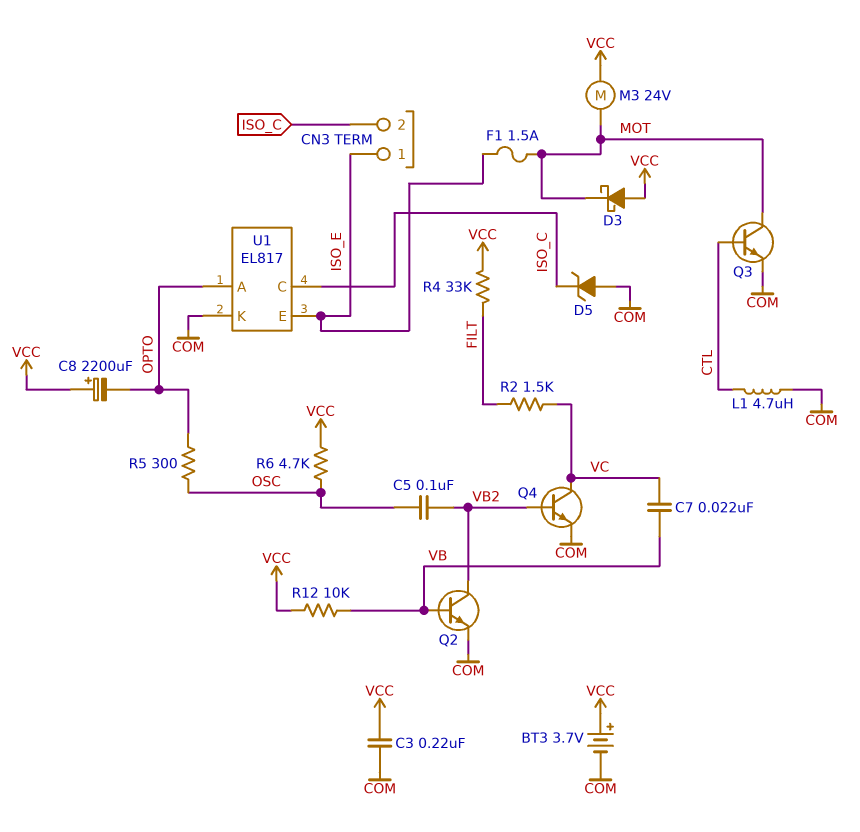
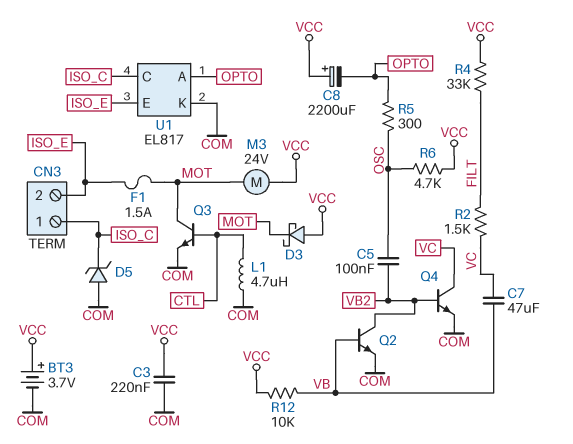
C7: 22nF (VB, VC) -> 47uF (VB, VC)
CN3 pin 1: ISO_E -> ISO_C
CN3 pin 2: ISO_C -> ISO_E

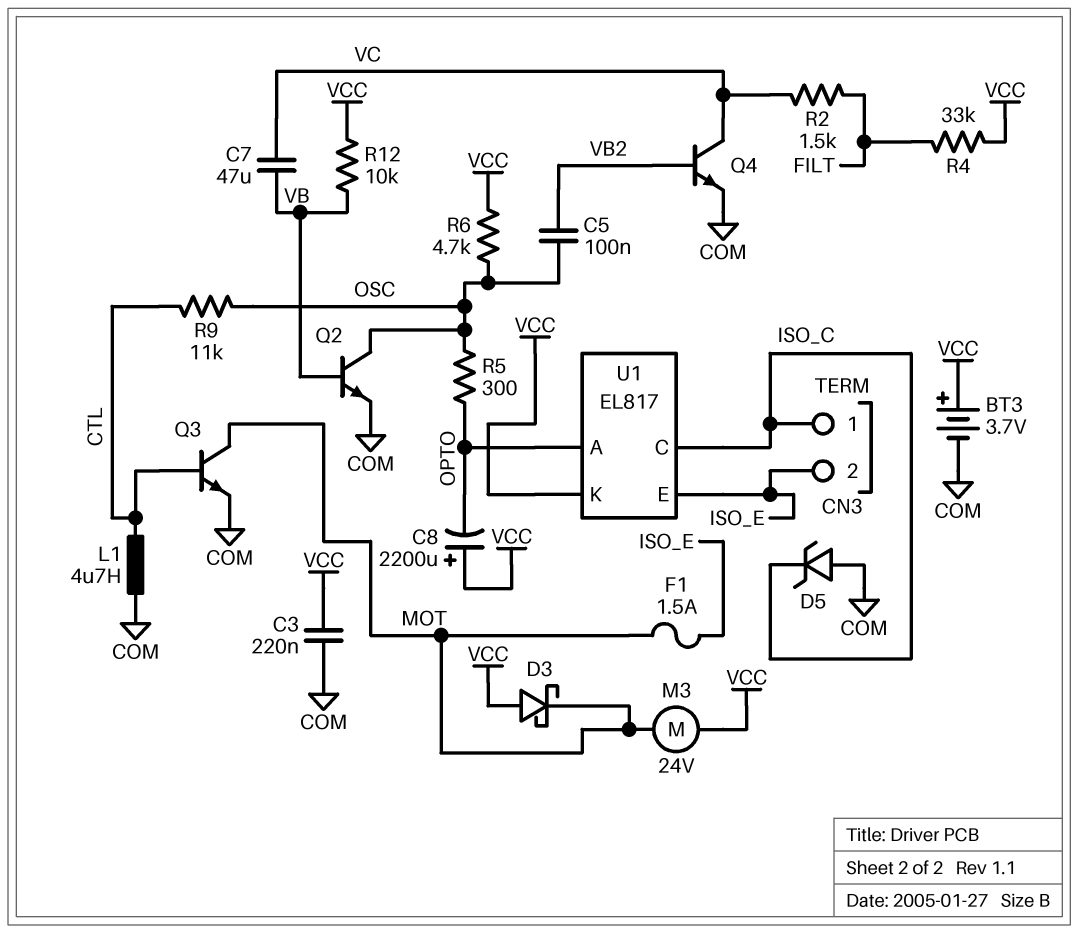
Q2: NPN (B VB, C VB2, E COM) -> NPN (B VB, C OSC, E COM)
R9: none -> 11k (CTL, OSC)
U1 pin K: COM -> VCC

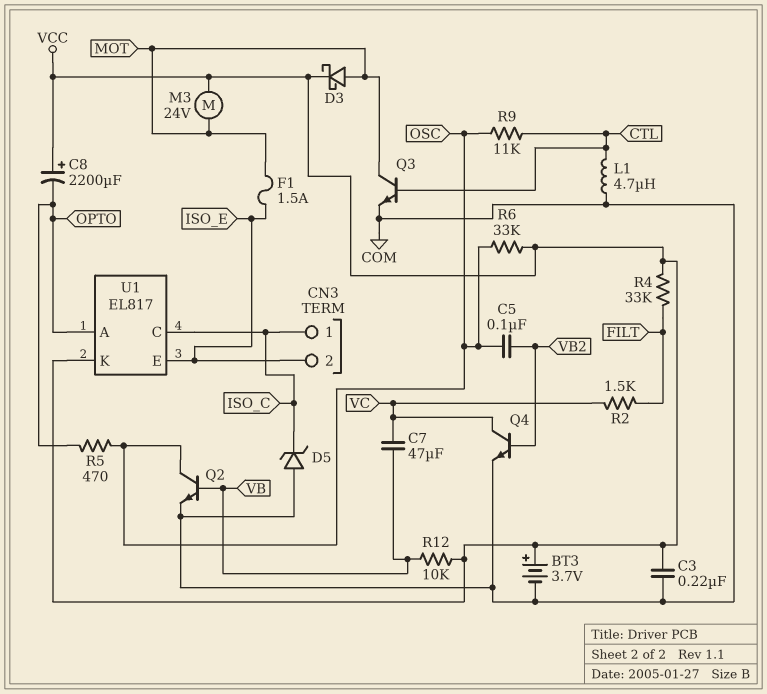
D3: schottky (A VCC, K MOT) -> schottky (A MOT, K VCC)
R5: 300 (OPTO, OSC) -> 470 (OPTO, OSC)
R6: 4.7k (OSC, VCC) -> 33k (OSC, VCC)

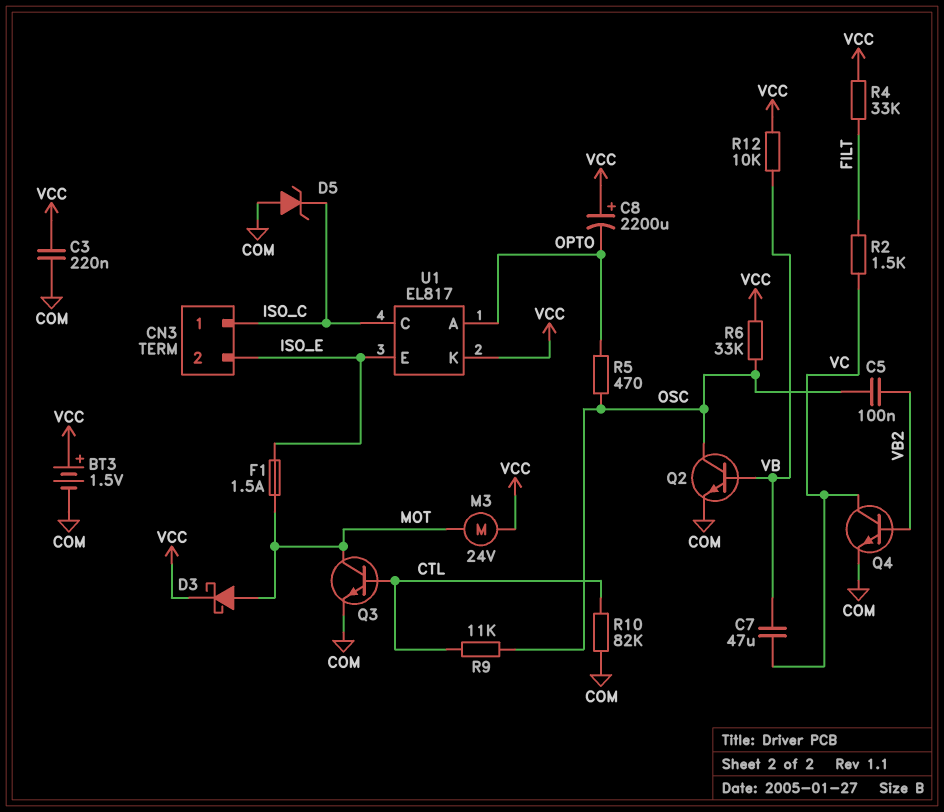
BT3: 3.7V (plus VCC, minus COM) -> 1.5V (plus VCC, minus COM)
L1: 4.7uH (COM, CTL) -> none
R10: none -> 82k (COM, CTL)

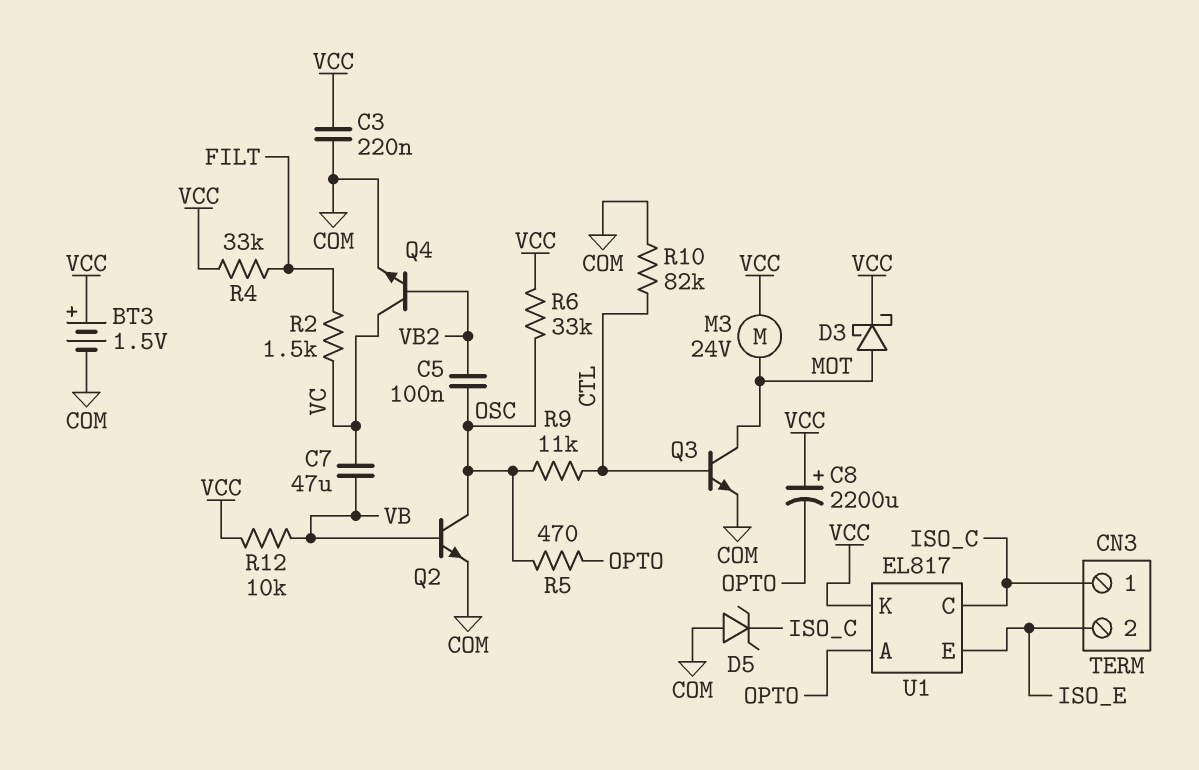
F1: 1.5A (ISO_E, MOT) -> none

